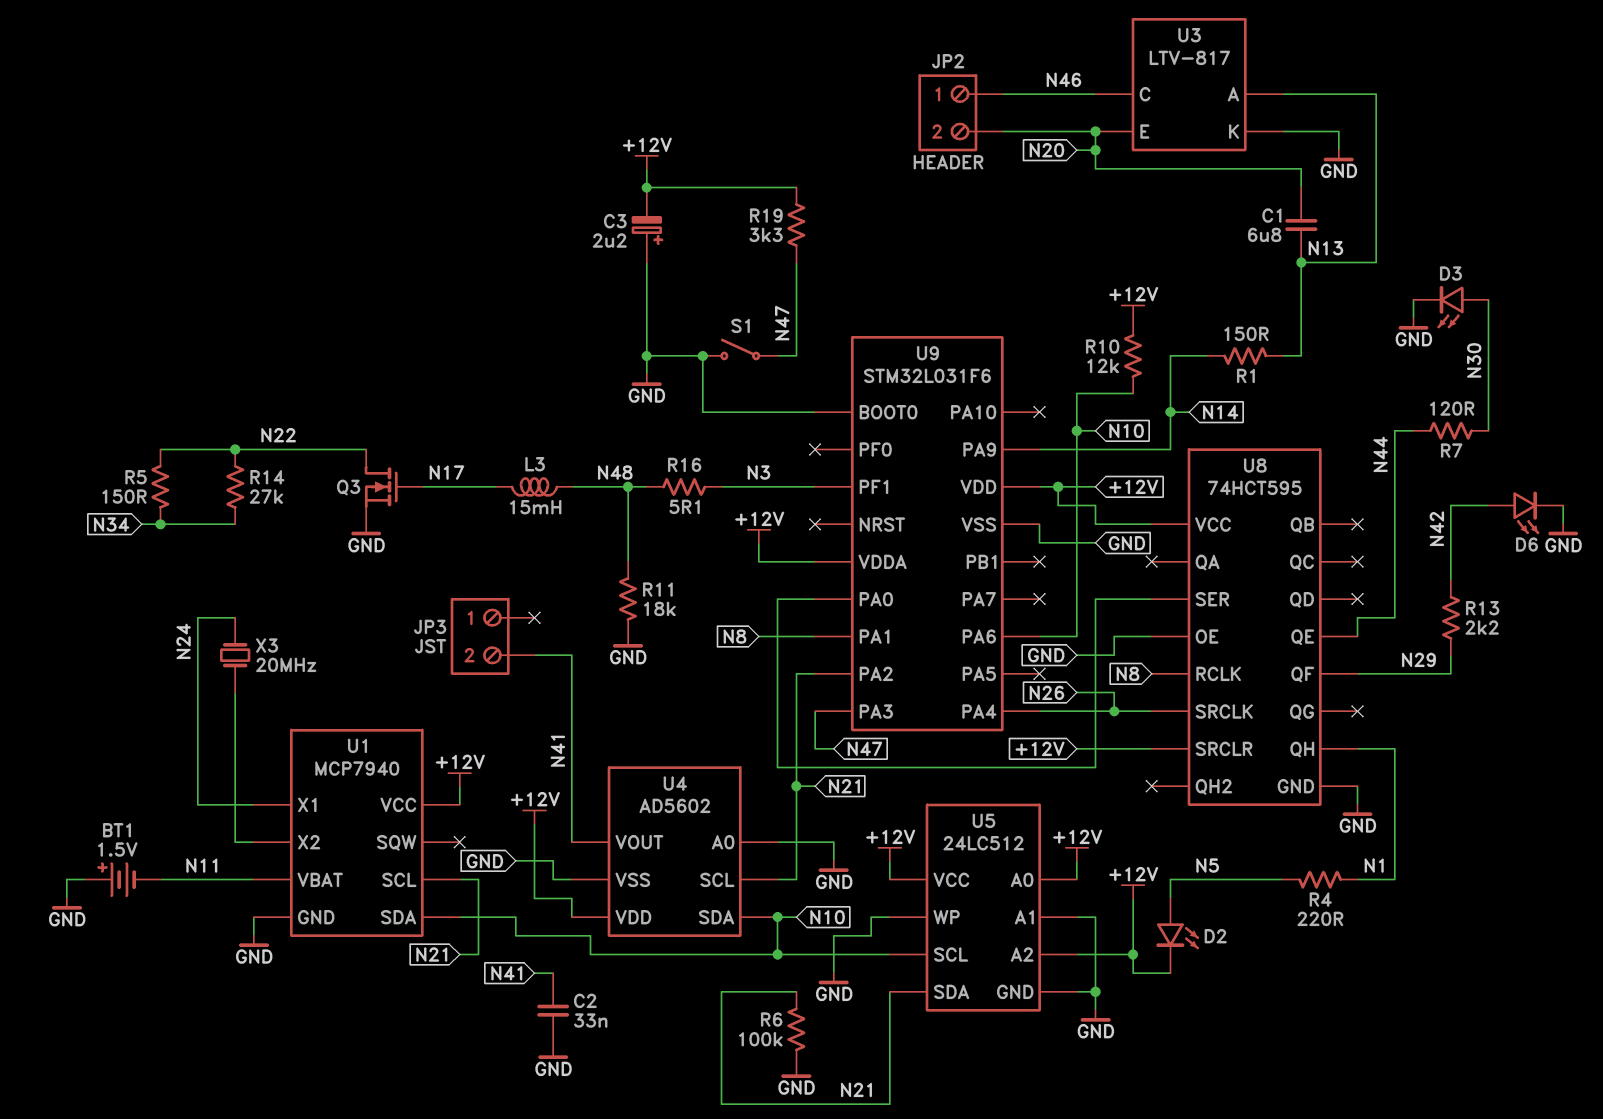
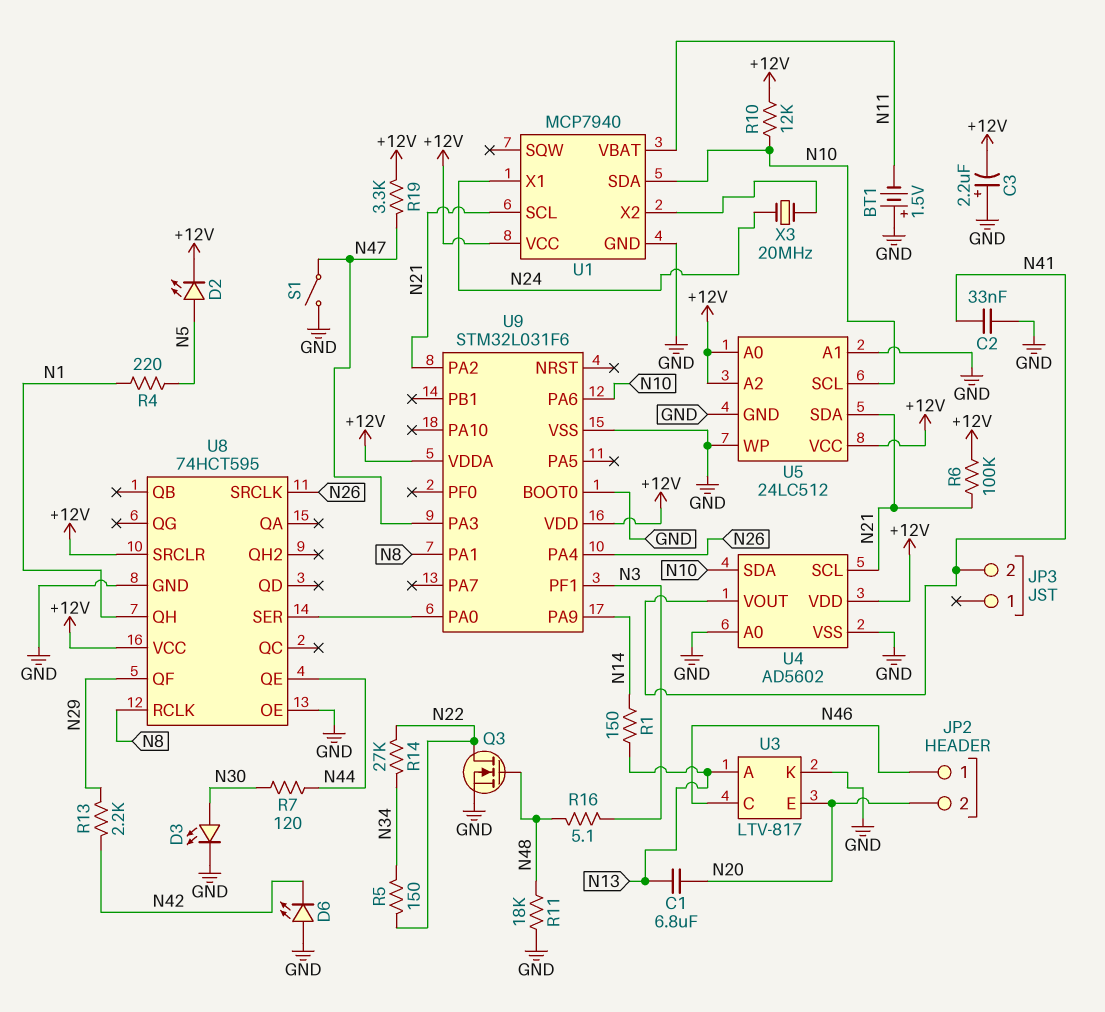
D6: LED (A N42, K GND) -> LED (A GND, K N42)
L3: 15mH (N17, N48) -> none
Q3: NMOS (G N17, D N22, S GND) -> NMOS (G N48, D N22, S GND)
R6: 100k (GND, N21) -> 100k (+12V, N21)

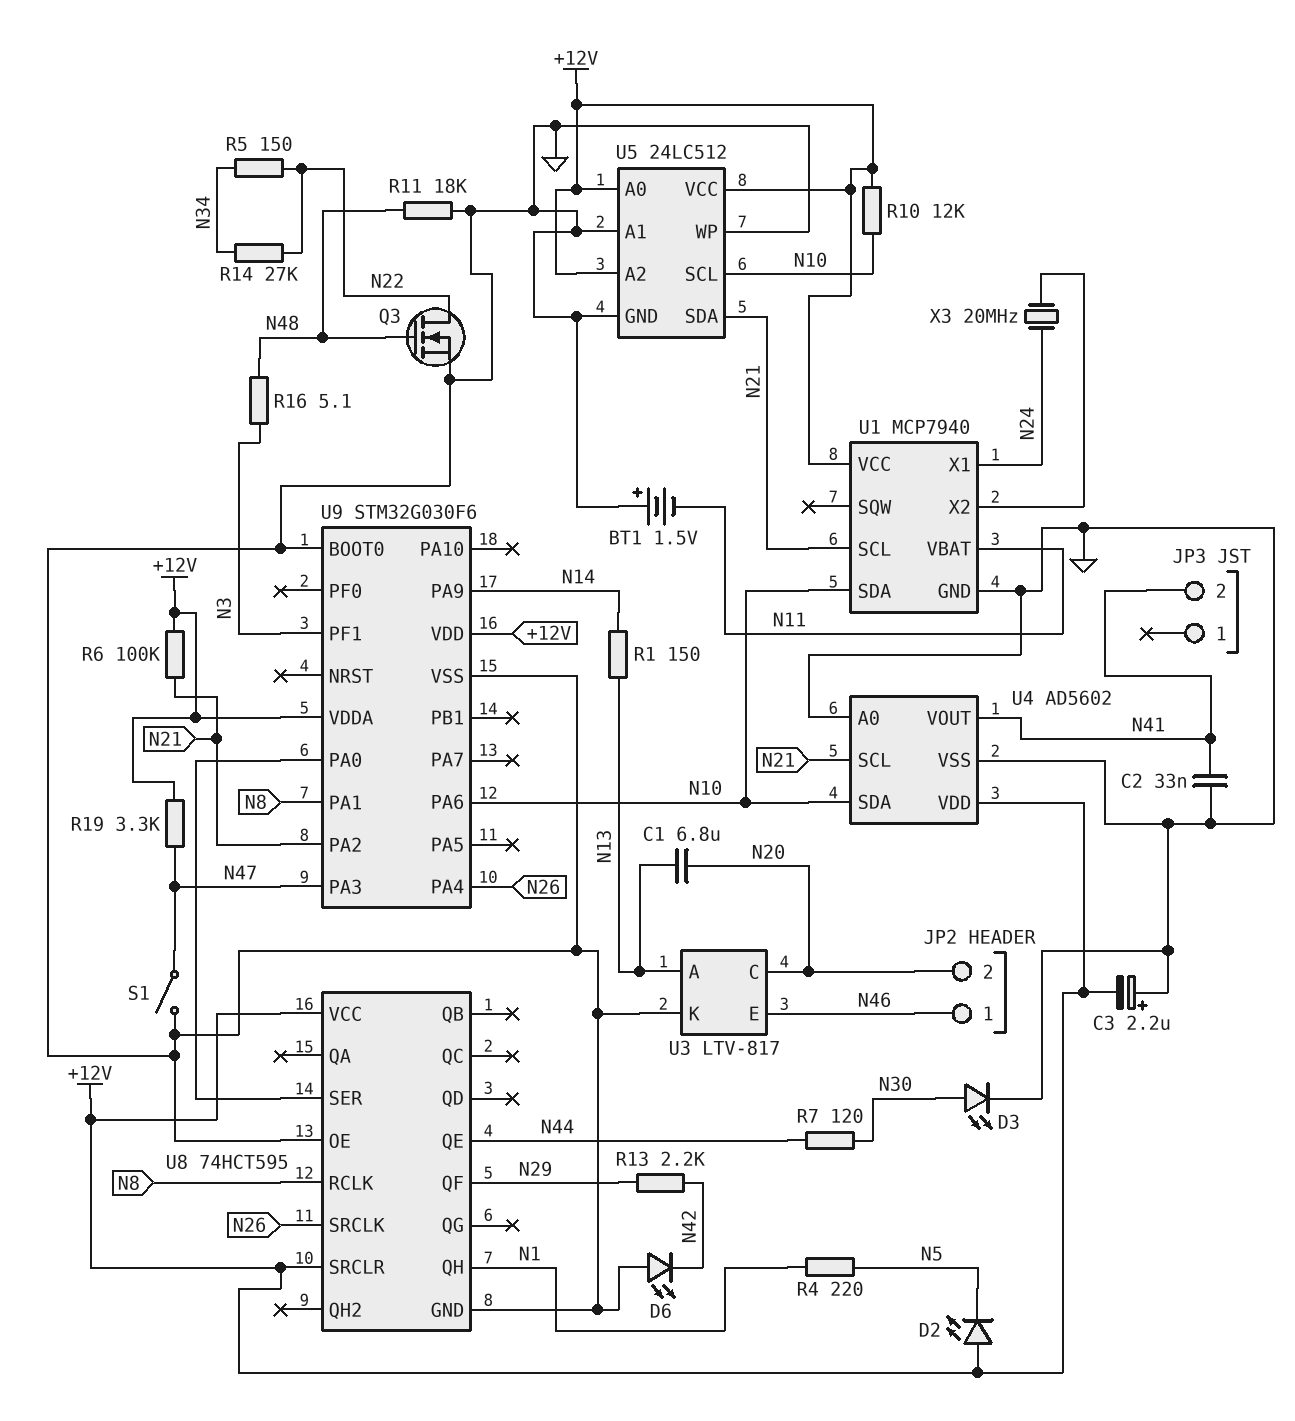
D2: LED (A N5, K +12V) -> LED (A +12V, K N5)
U3 pin C: N46 -> N20
U3 pin E: N20 -> N46
U9: STM32L031F6 -> STM32G030F6

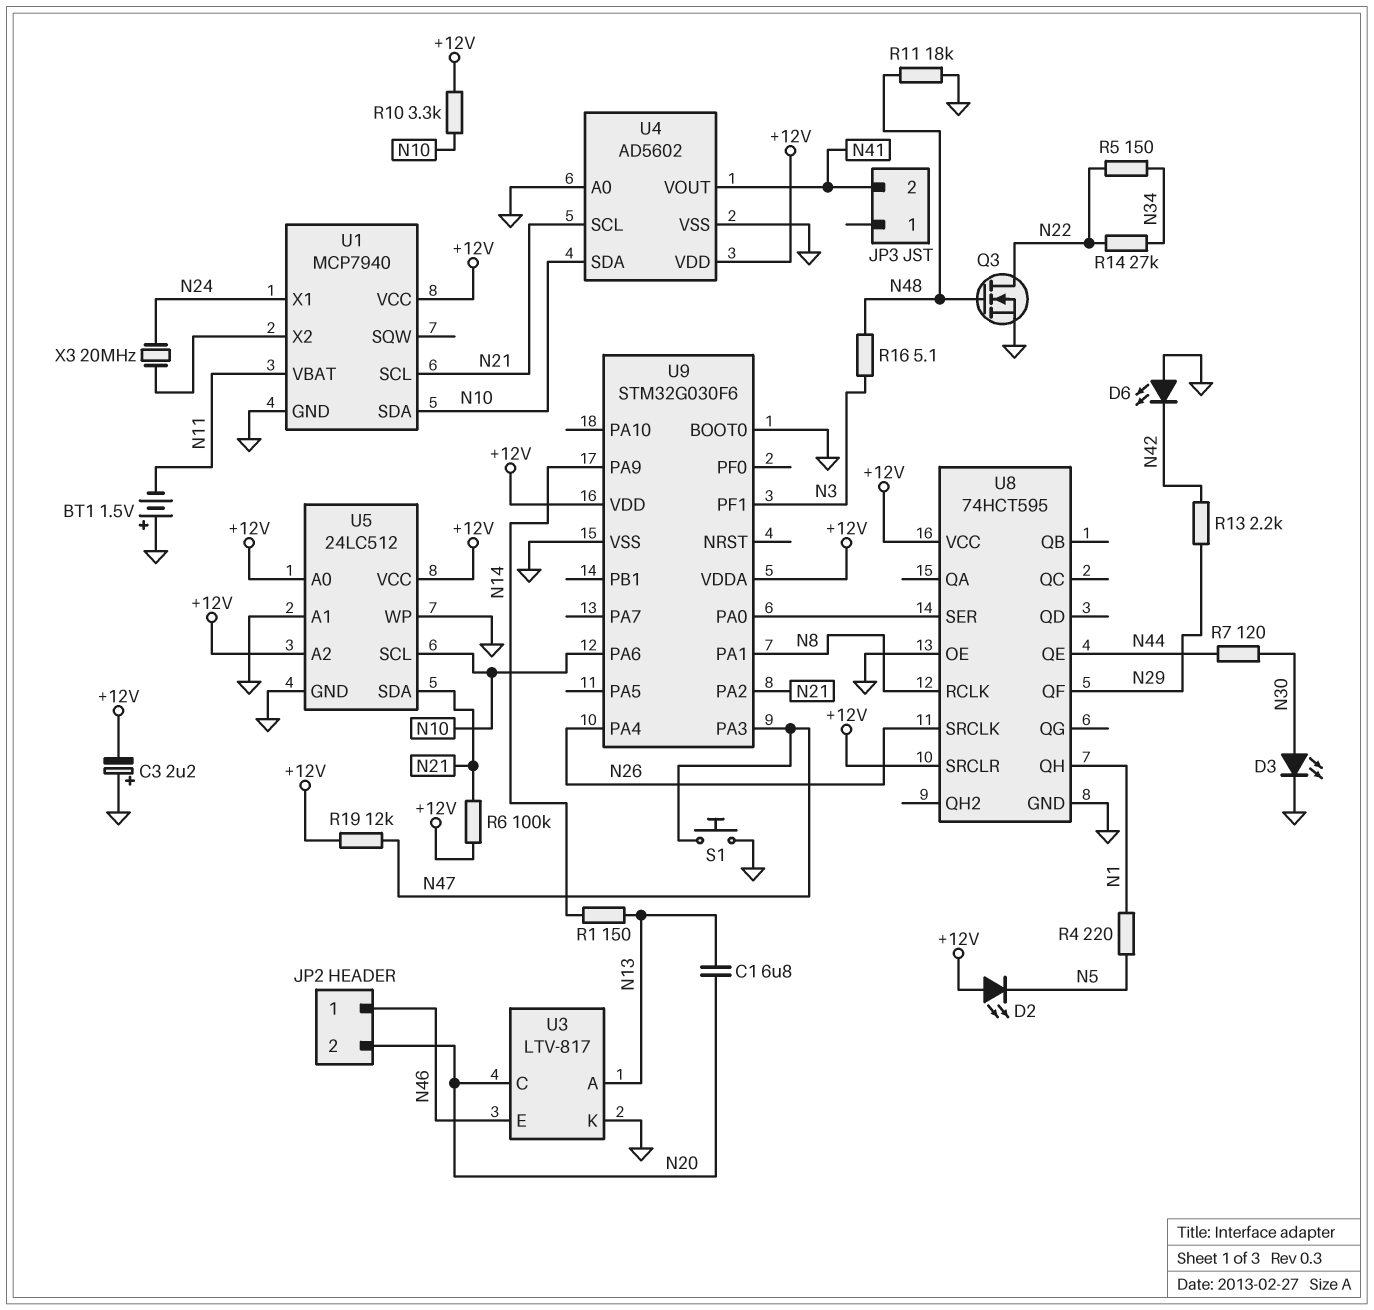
C2: 33nF (GND, N41) -> none
R10: 12k (+12V, N10) -> 3.3k (+12V, N10)
R19: 3.3k (+12V, N47) -> 12k (+12V, N47)
S1: switch (GND, N47) -> button (GND, N47)

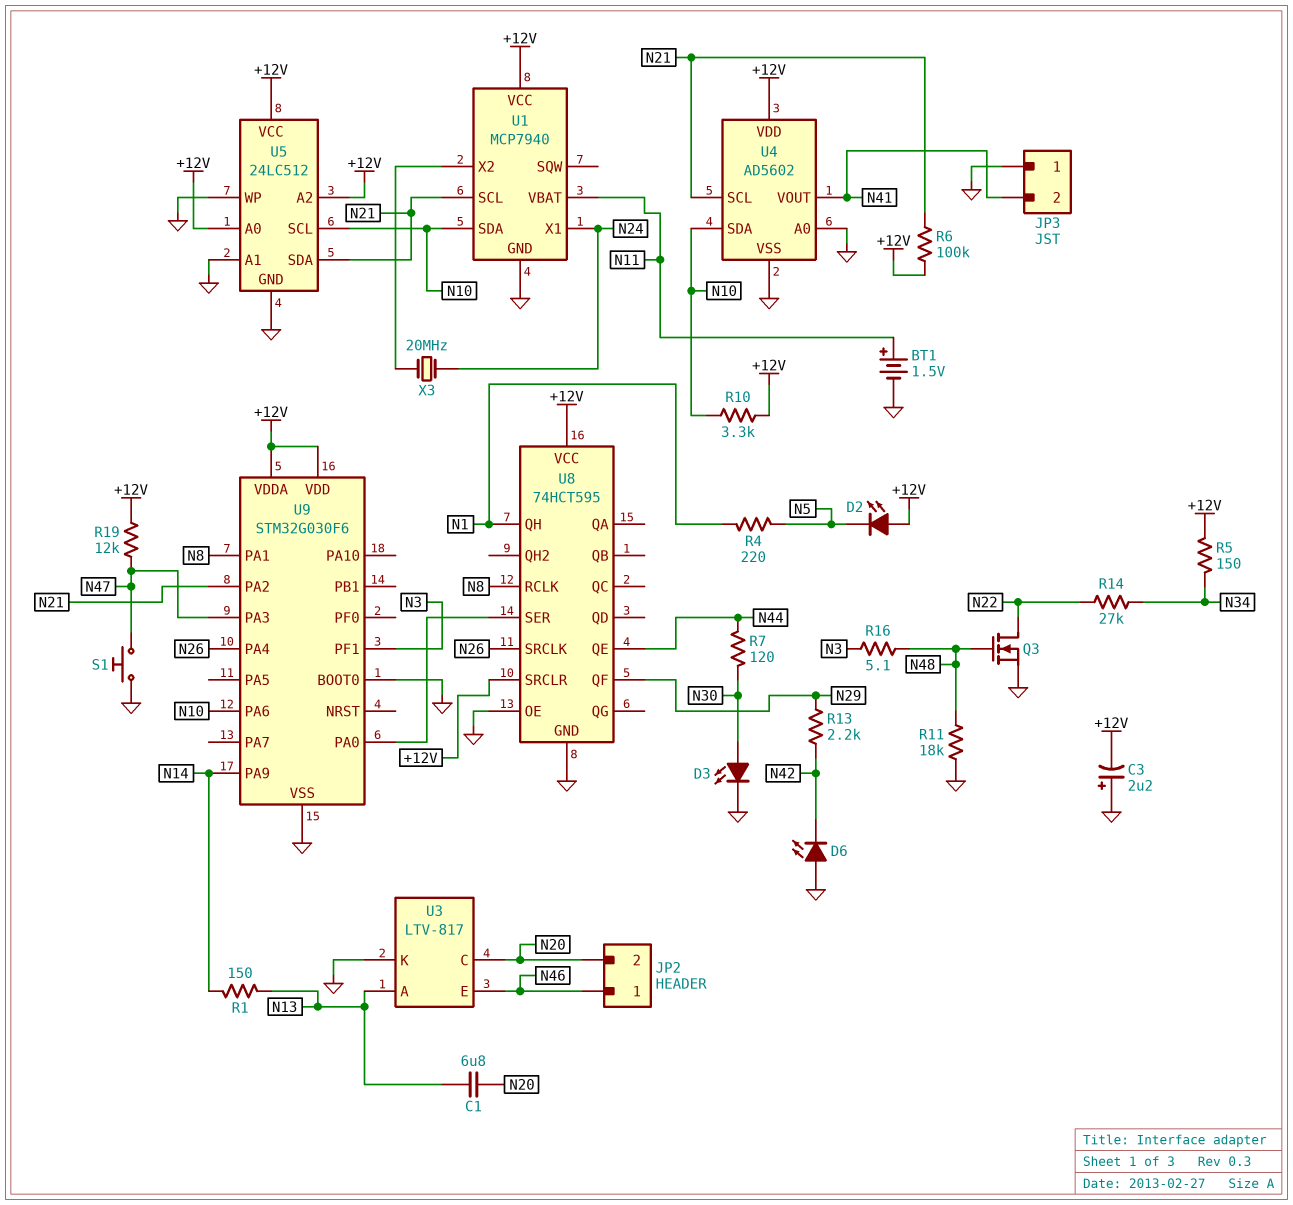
BT1: 1.5V (plus GND, minus N11) -> 1.5V (plus N11, minus GND)
JP3 pin 1: none -> GND
R5: 150 (N22, N34) -> 150 (+12V, N34)

